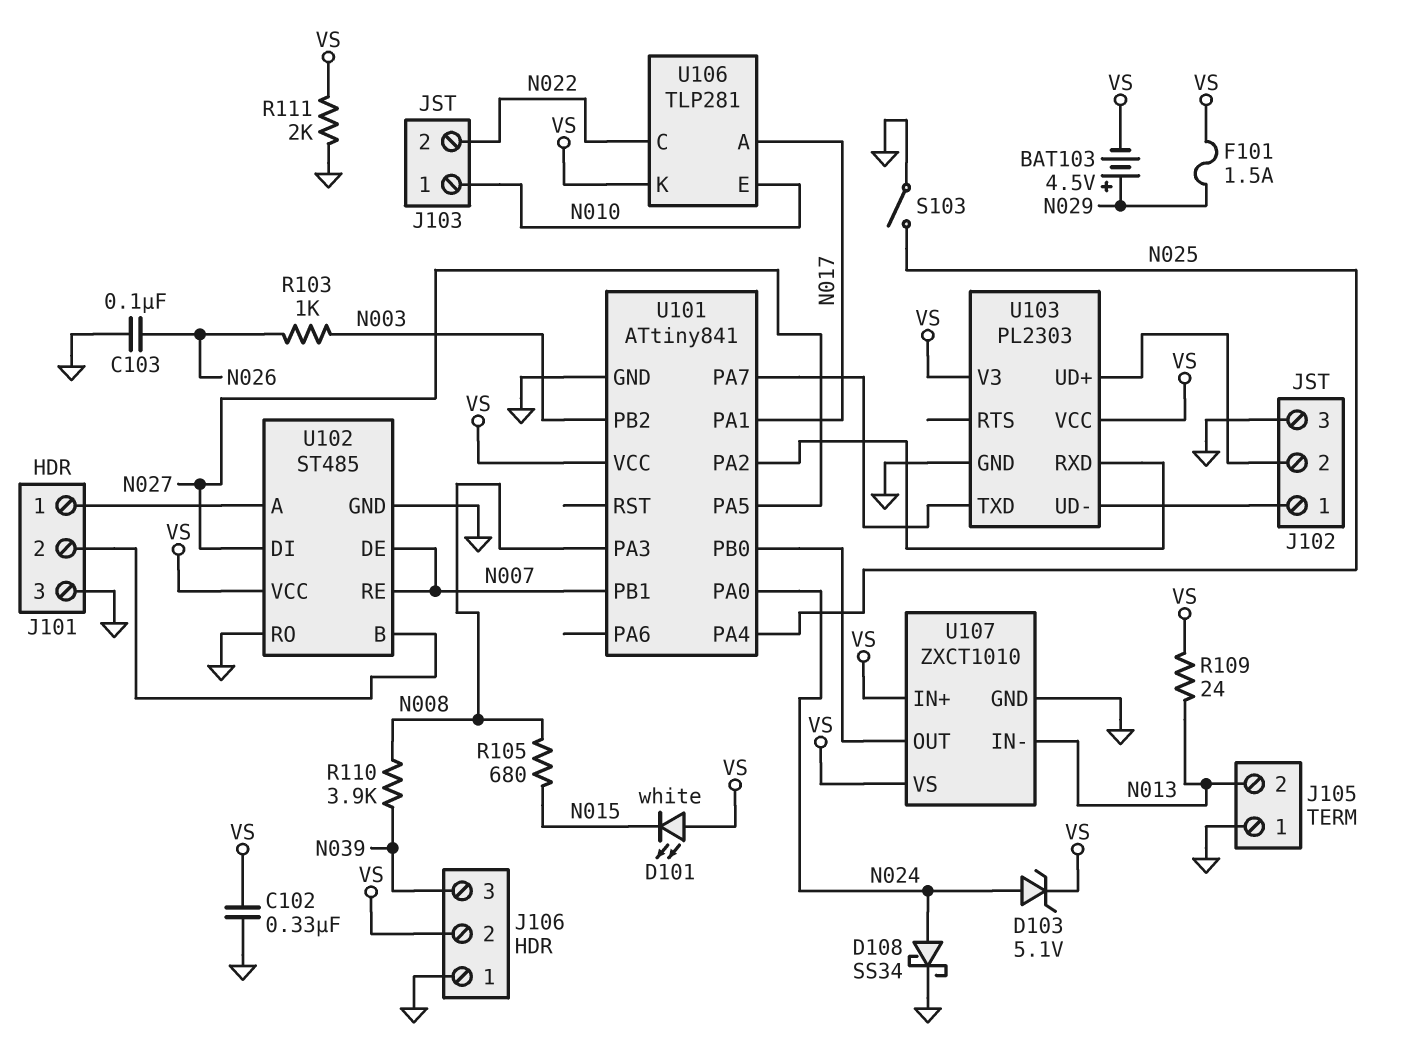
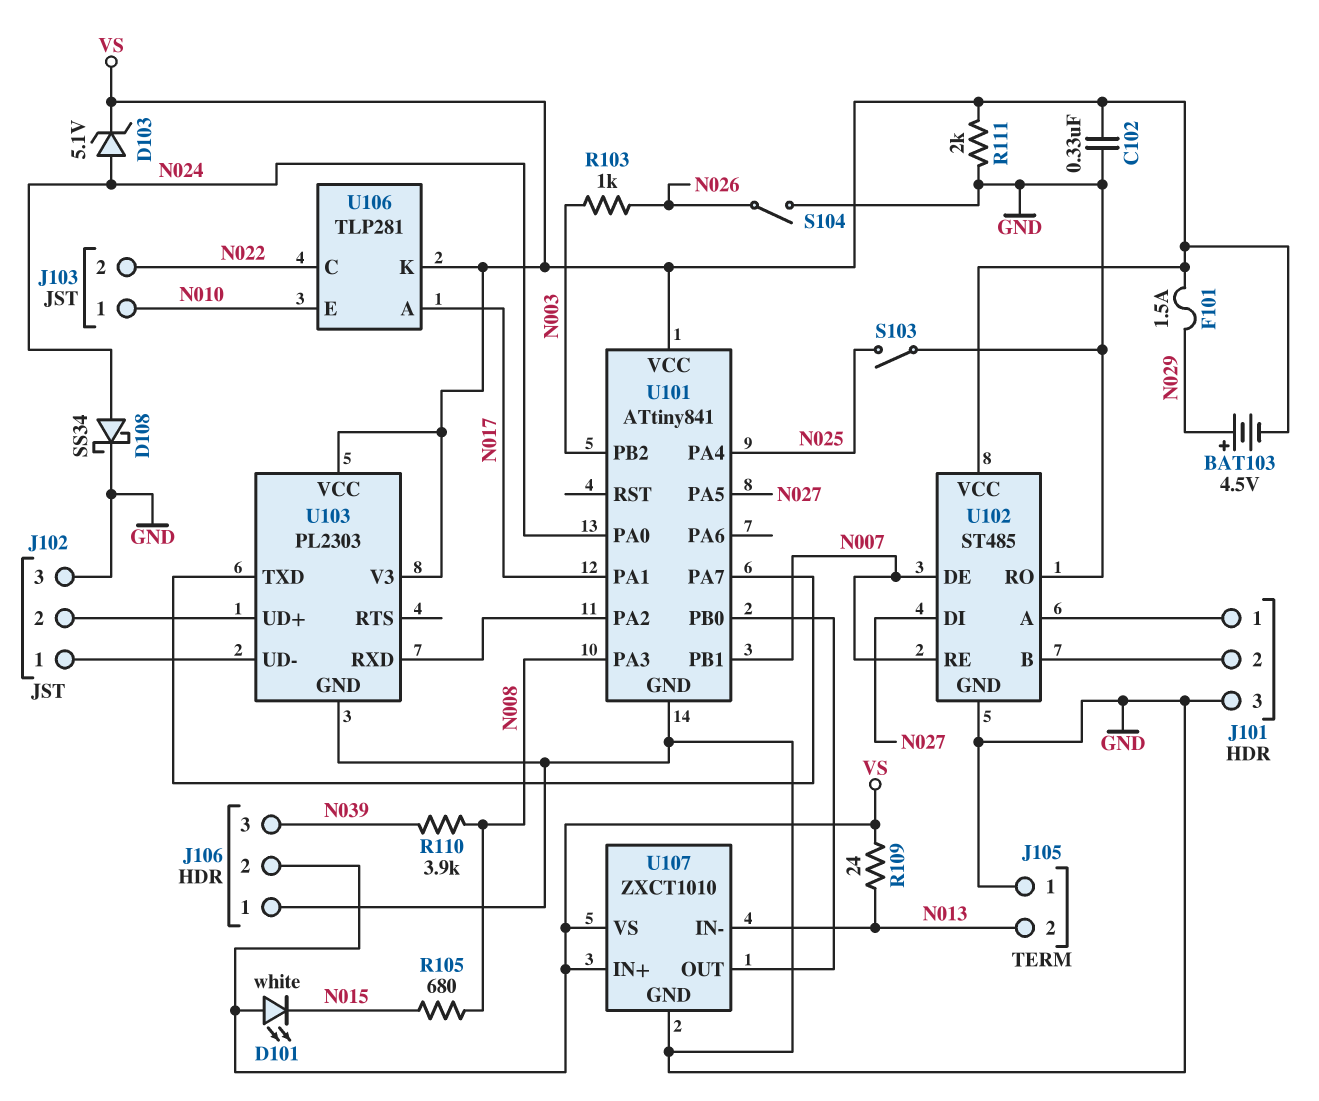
C103: 100nF (GND, N026) -> none
S104: none -> switch (GND, N026)

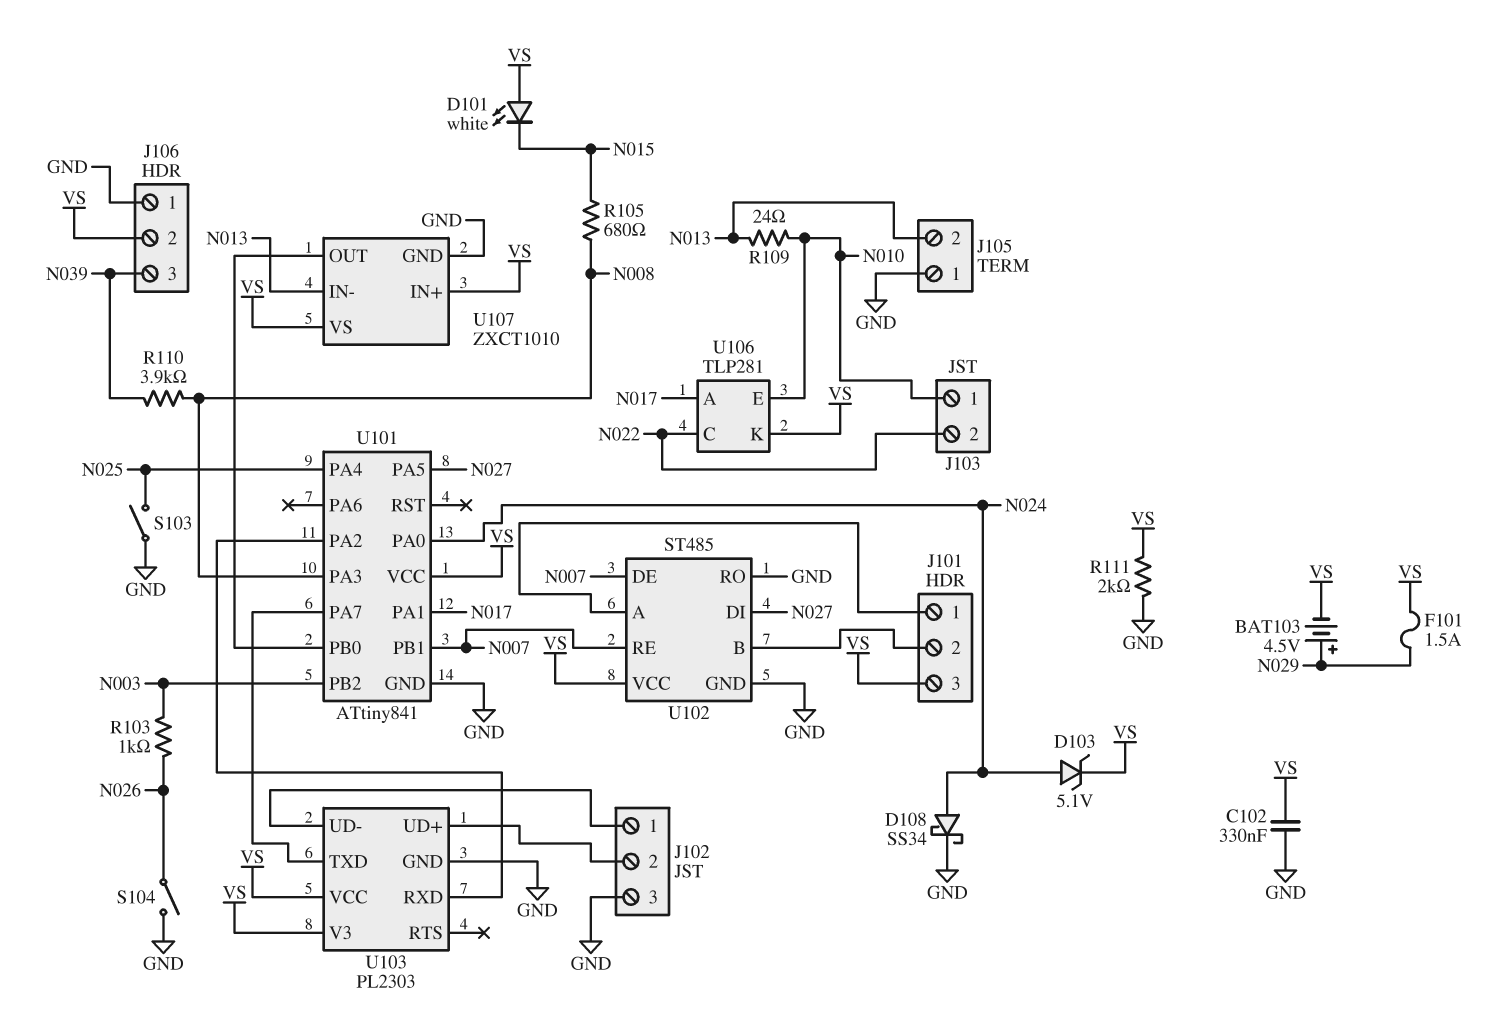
J101 pin 3: GND -> VS
R109: 24 (N013, VS) -> 24 (N010, N013)

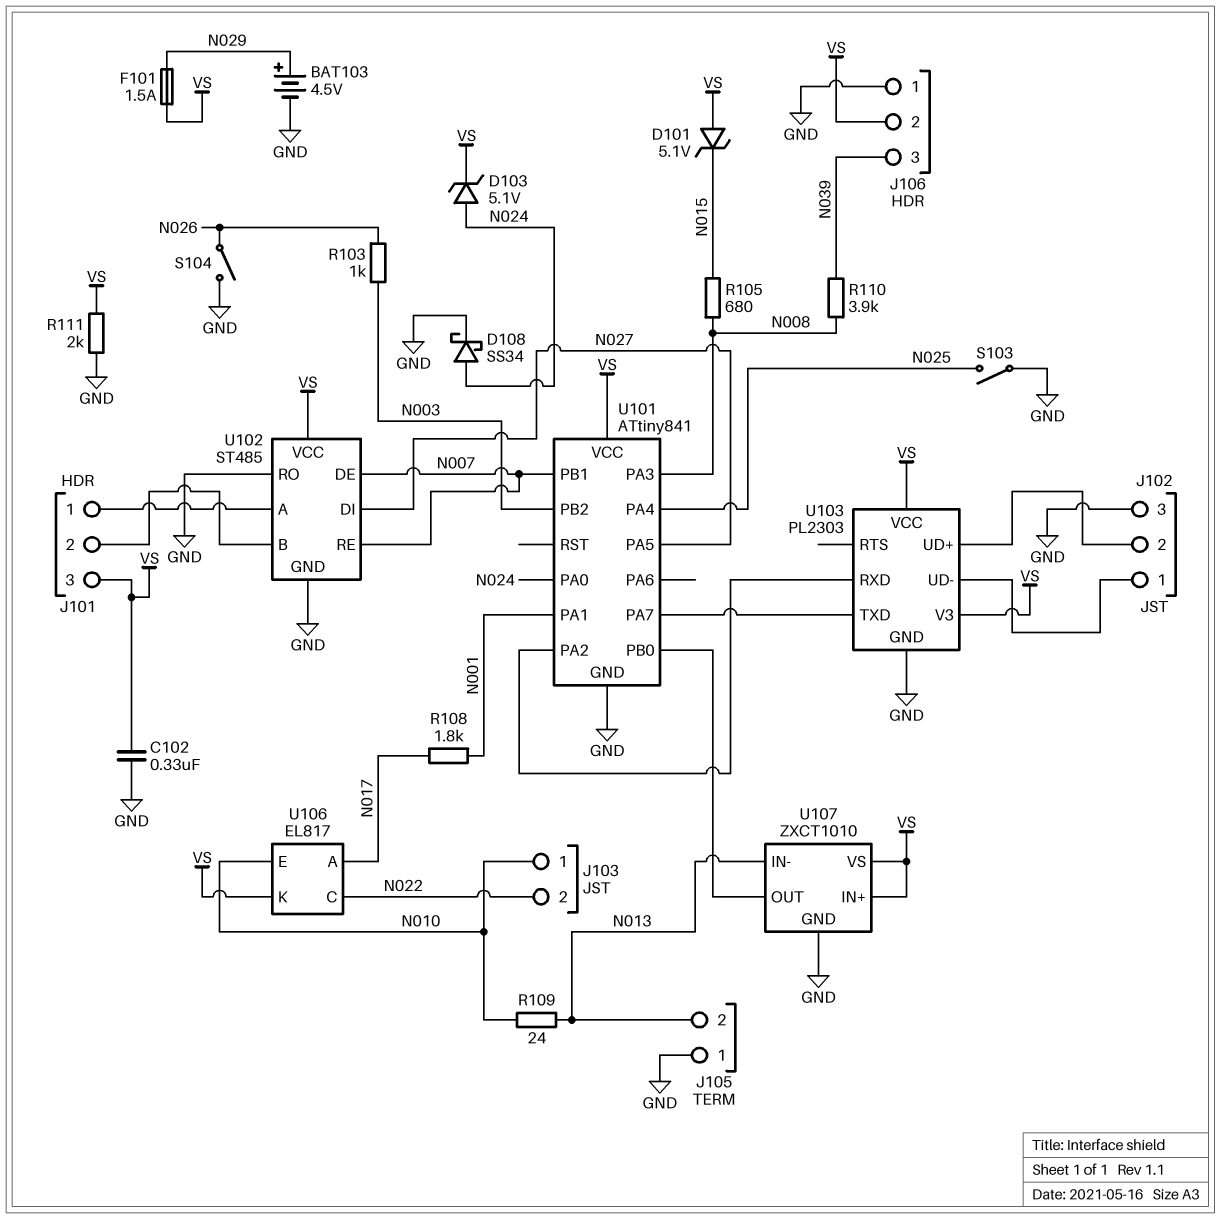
BAT103: 4.5V (plus N029, minus VS) -> 4.5V (plus N029, minus GND)
D101: LED white (A VS, K N015) -> zener 5.1V (A VS, K N015)
R108: none -> 1.8k (N001, N017)
U101 pin PA1: N017 -> N001
U106: TLP281 -> EL817

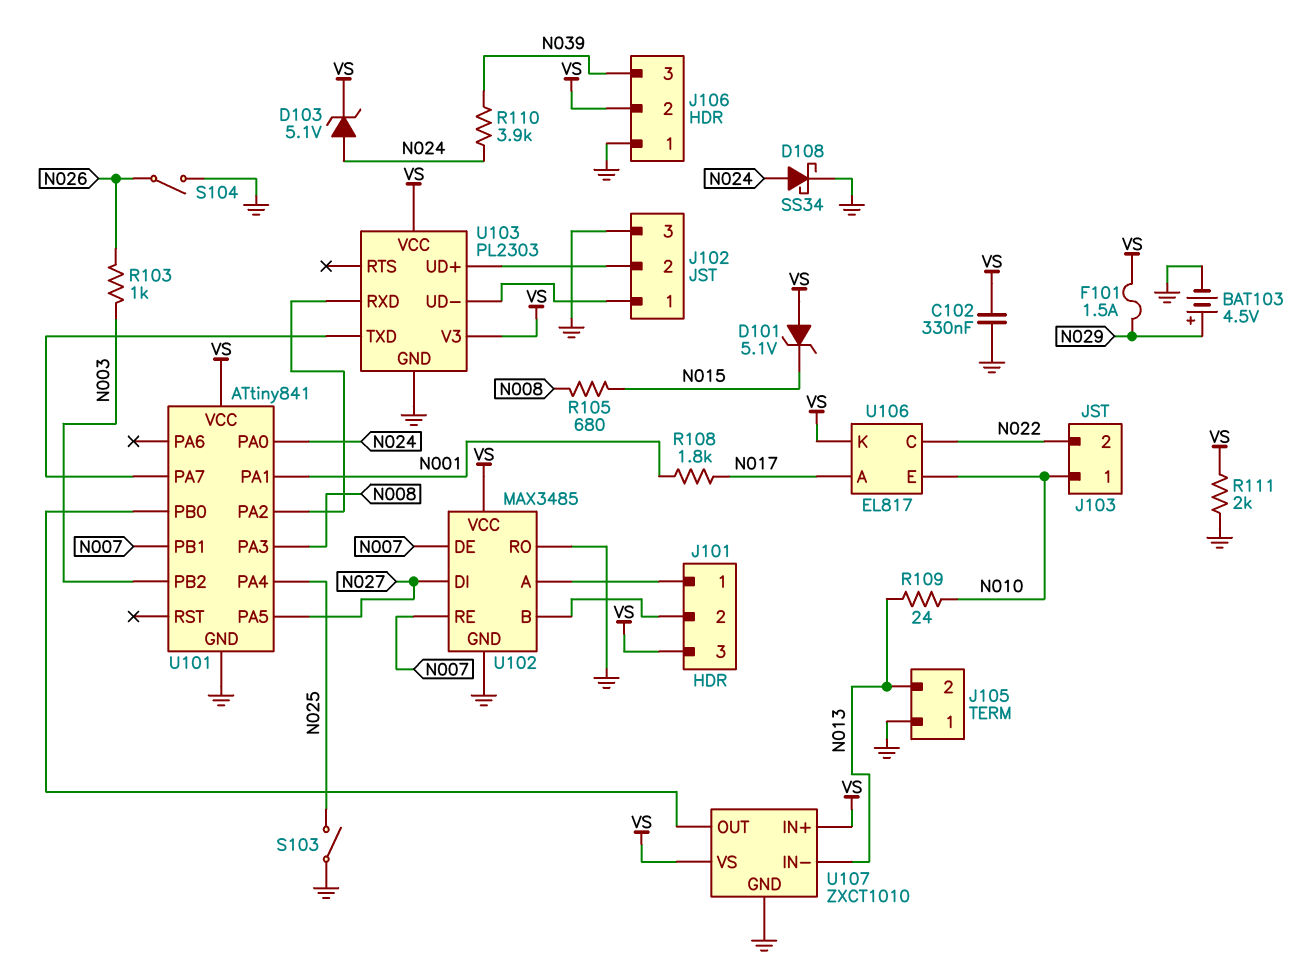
R110: 3.9k (N008, N039) -> 3.9k (N024, N039)
U102: ST485 -> MAX3485

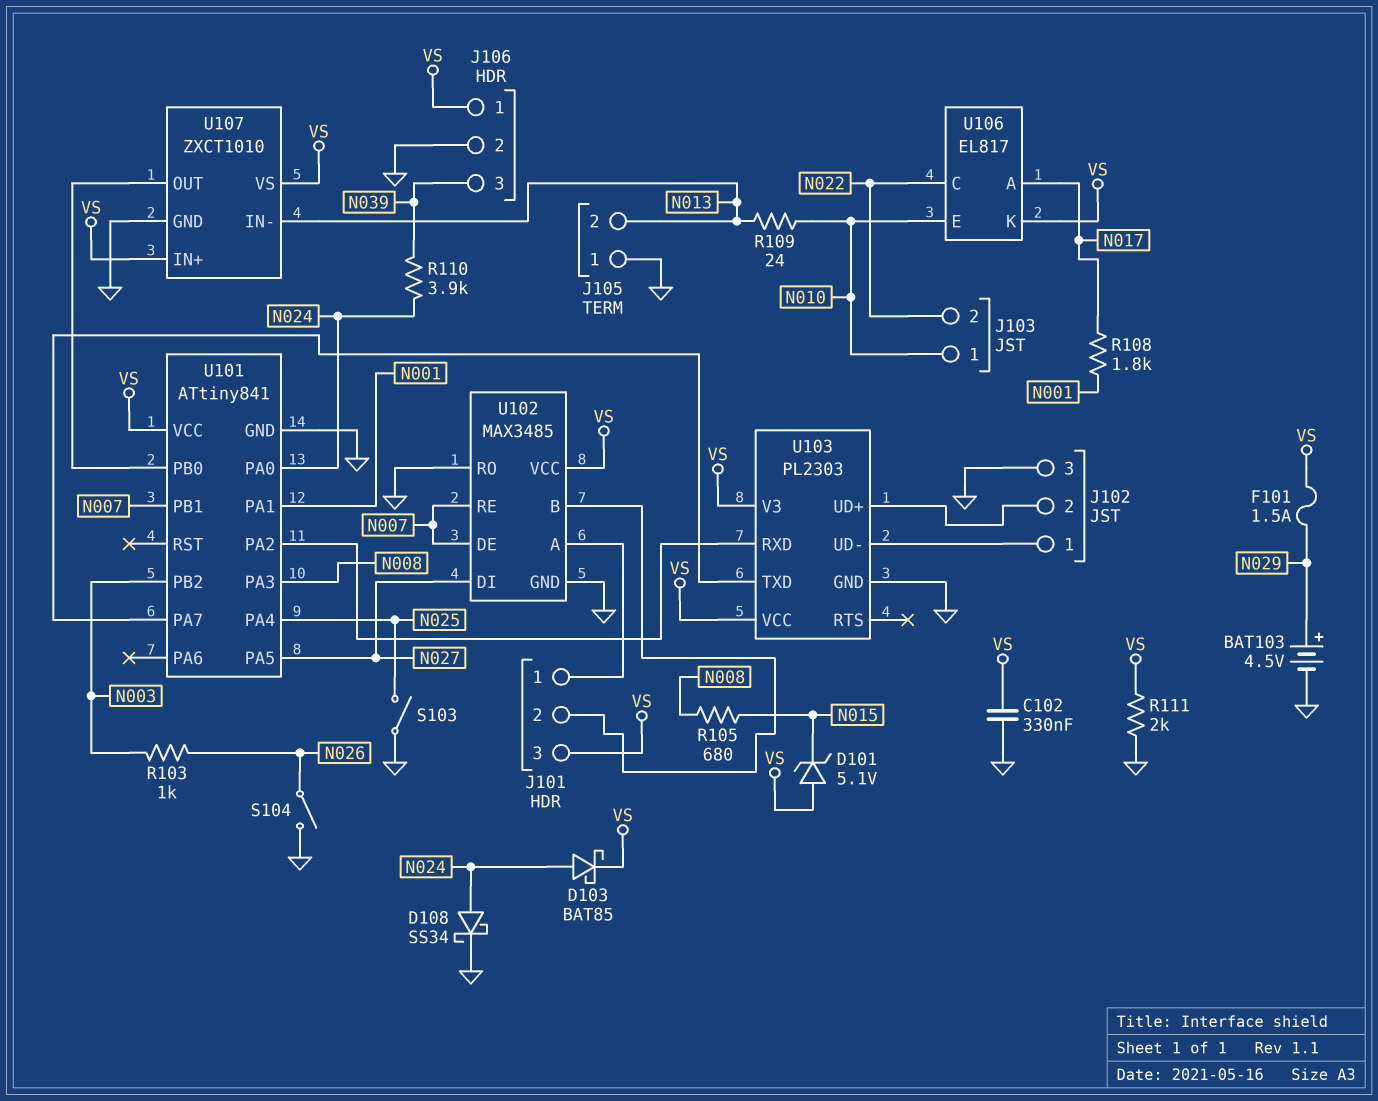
D103: zener 5.1V (A N024, K VS) -> schottky BAT85 (A N024, K VS)
J106 pin 1: GND -> VS
J106 pin 2: VS -> GND

